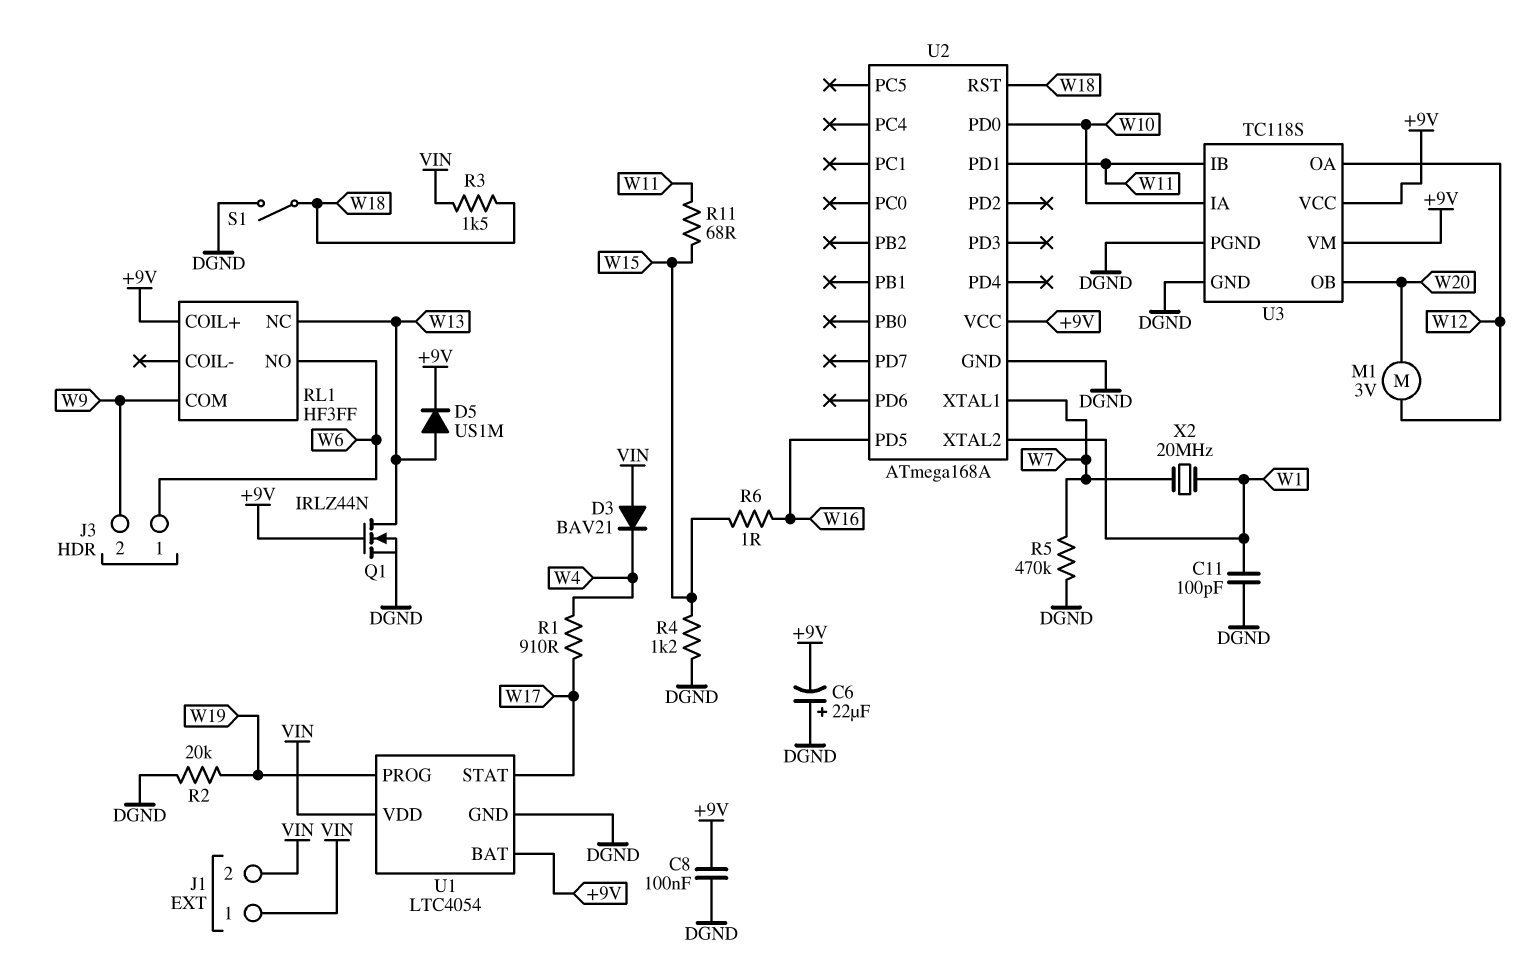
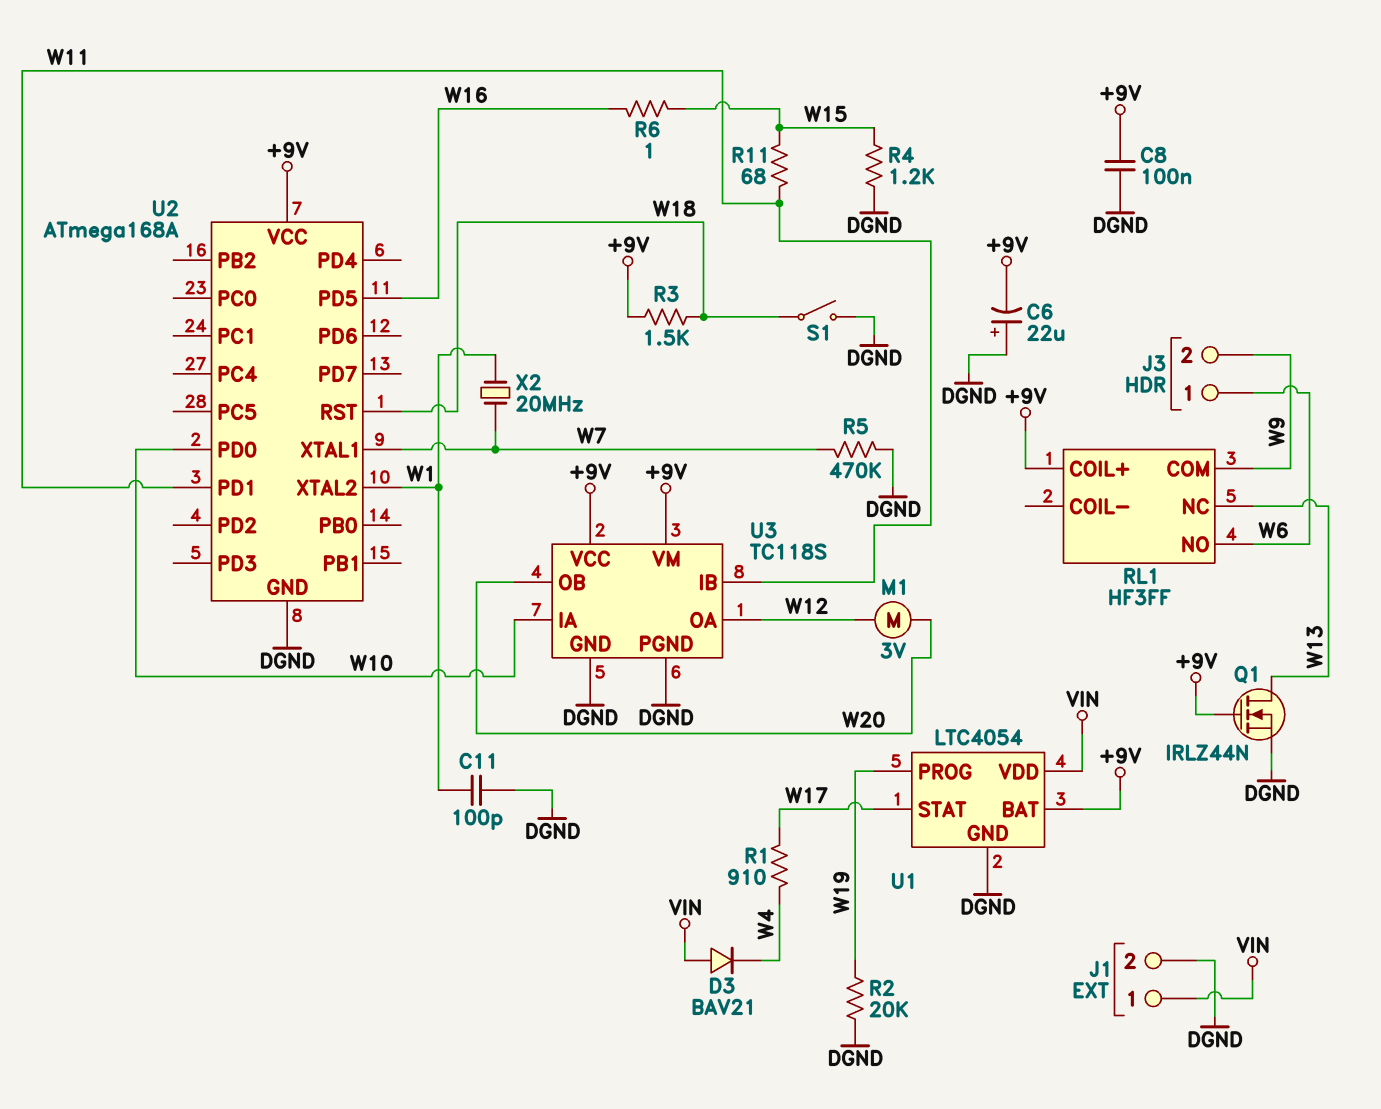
D5: diode US1M (A W13, K +9V) -> none
J1 pin 2: VIN -> DGND
R3: 1.5k (VIN, W18) -> 1.5k (+9V, W18)

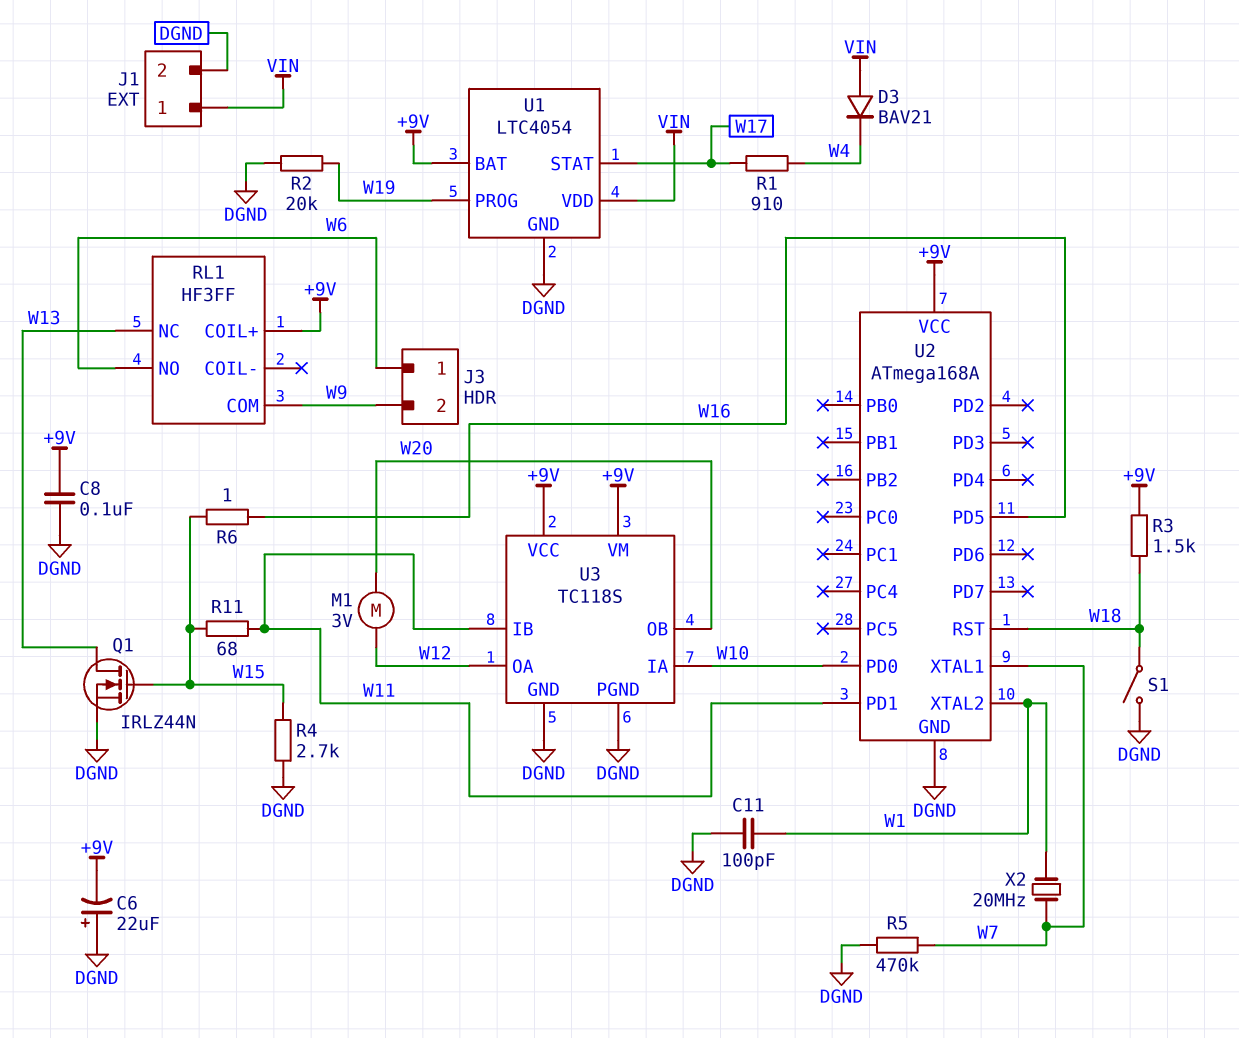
Q1: NMOS IRLZ44N (G +9V, D W13, S DGND) -> NMOS IRLZ44N (G W15, D W13, S DGND)
R4: 1.2k (DGND, W15) -> 2.7k (DGND, W15)

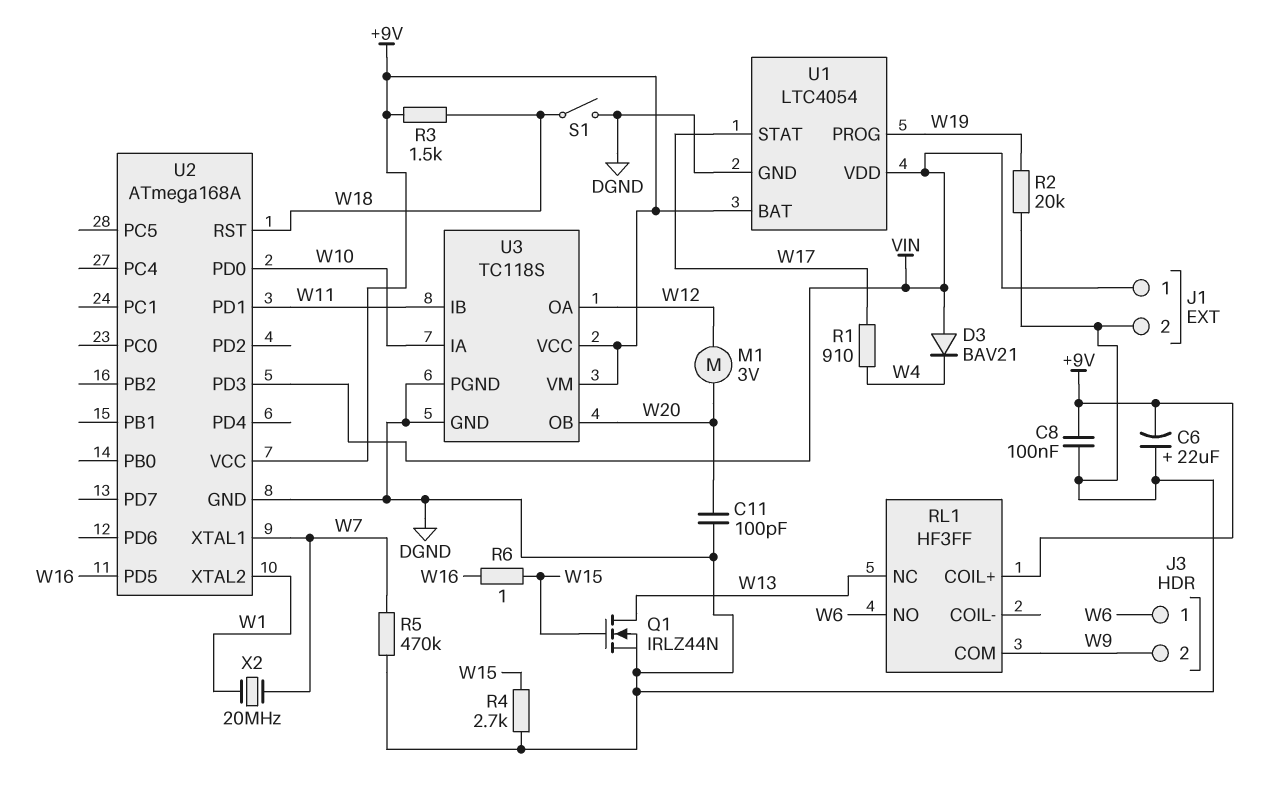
C11: 100pF (DGND, W1) -> 100pF (DGND, W20)
R11: 68 (W11, W15) -> none
U2 pin PD3: none -> VIN

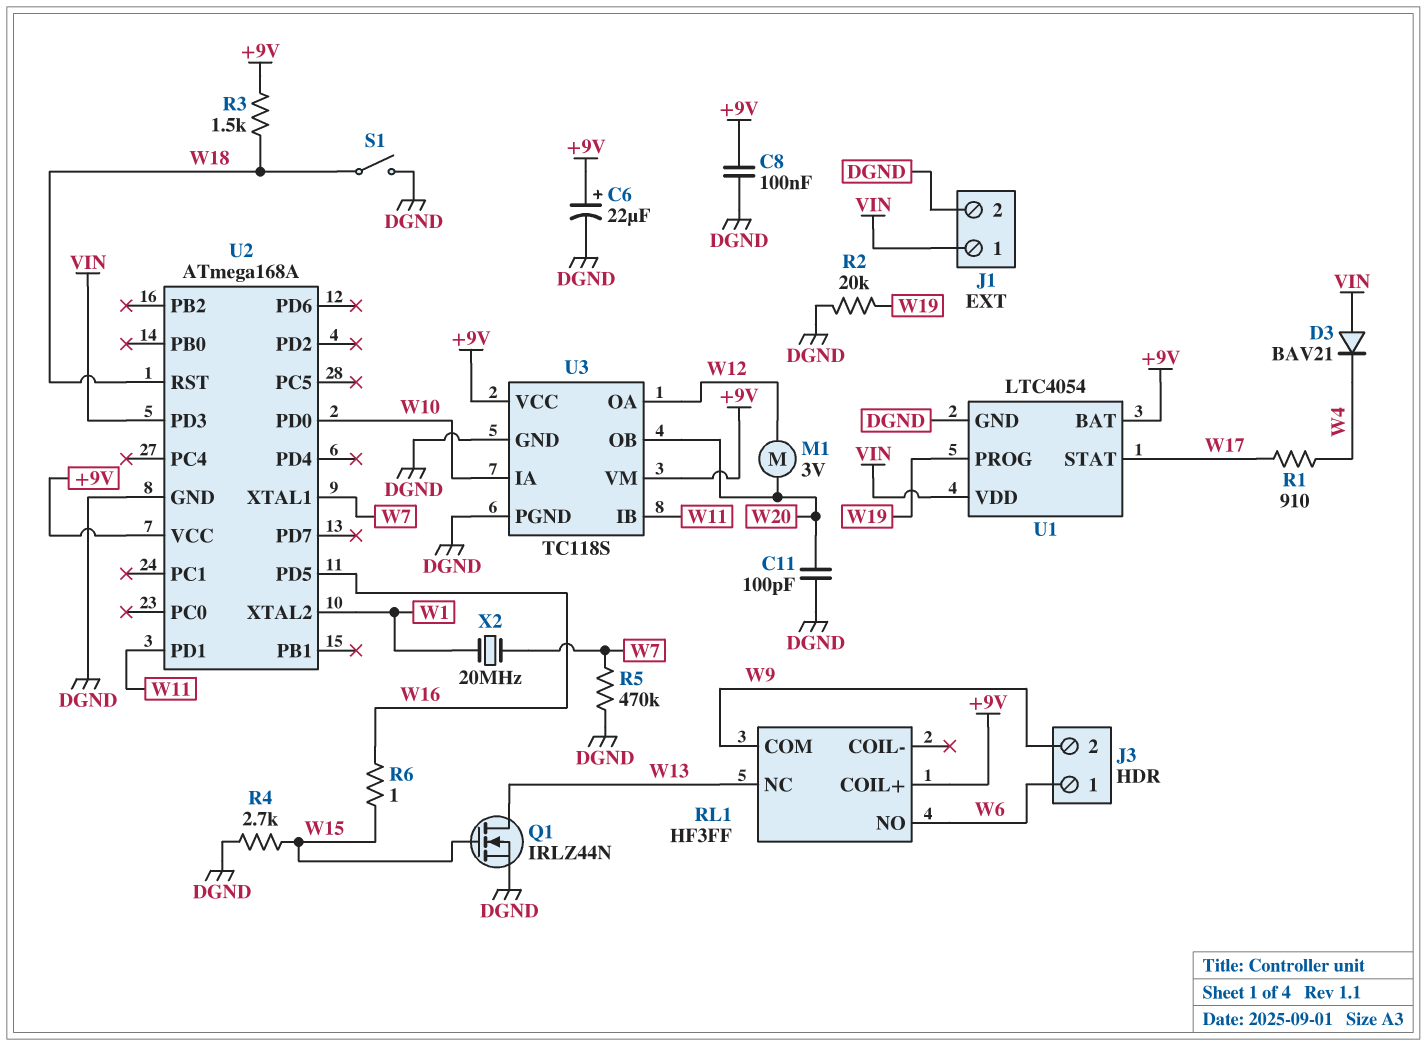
C6: 22uF (plus DGND, minus +9V) -> 22uF (plus +9V, minus DGND)

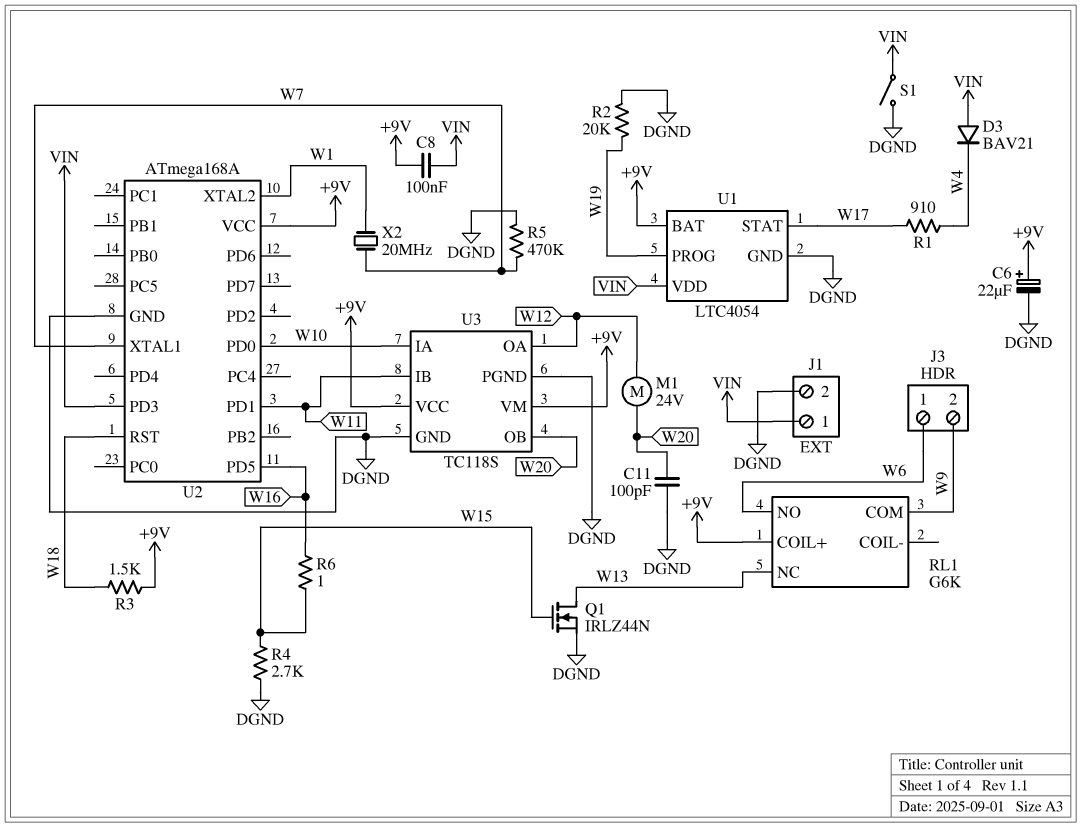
C8: 100nF (+9V, DGND) -> 100nF (+9V, VIN)
M1: motor 3V (W12, W20) -> motor 24V (W12, W20)
RL1: HF3FF -> G6K
S1: switch (DGND, W18) -> switch (DGND, VIN)

